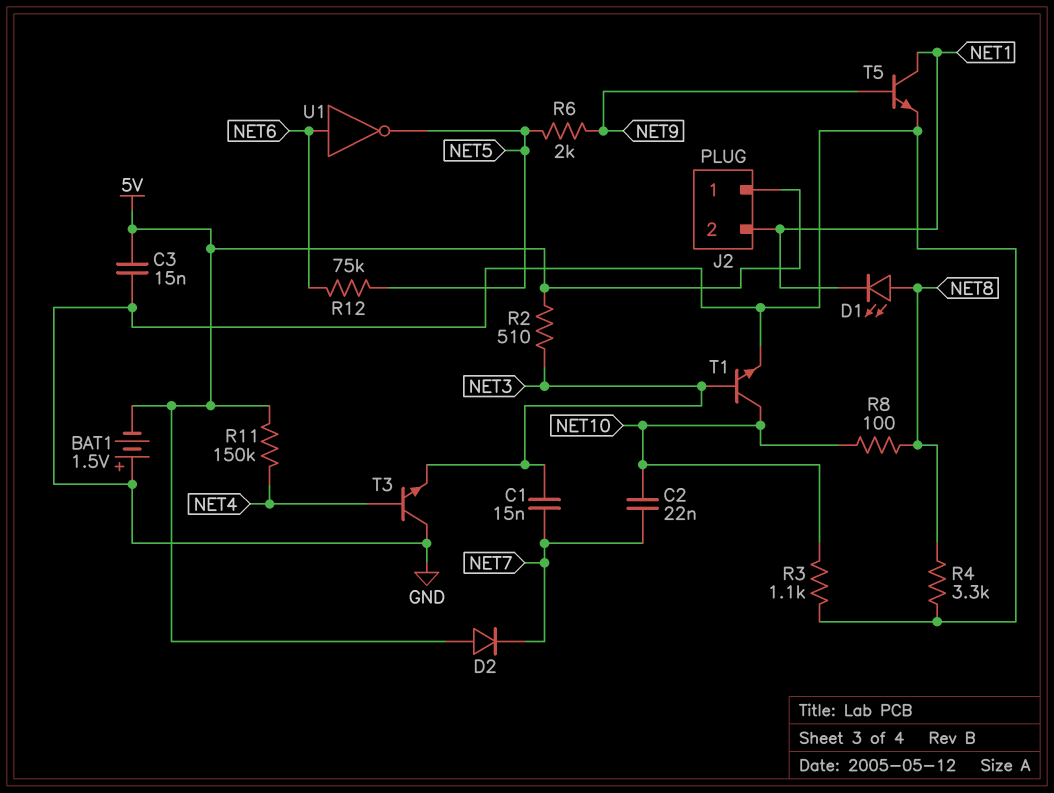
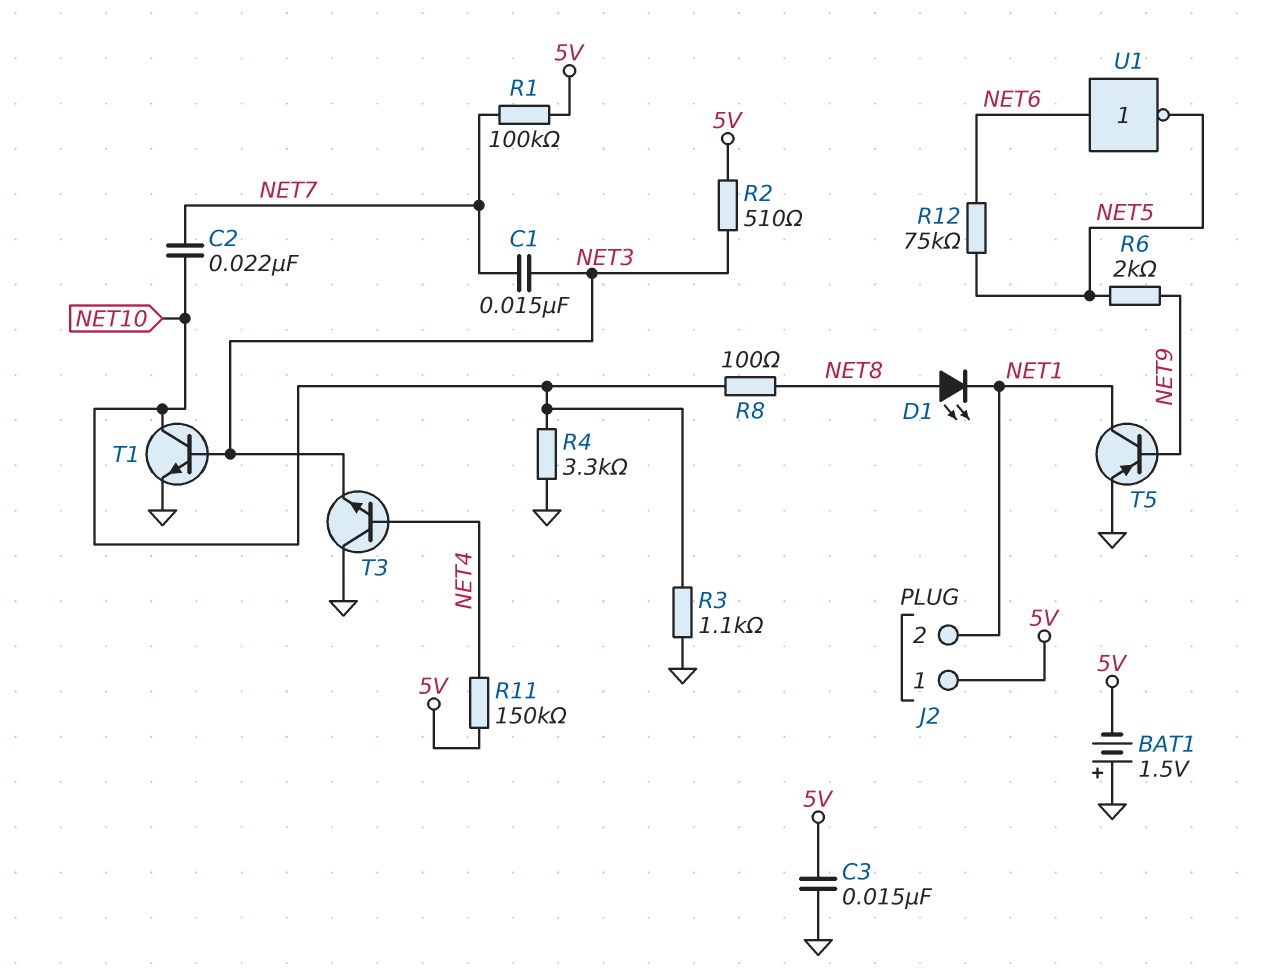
D2: diode (A 5V, K NET7) -> none
R1: none -> 100k (5V, NET7)
R4: 3.3k (GND, NET8) -> 3.3k (GND, NET10)
T5: NPN (B NET9, C NET1, E GND) -> PNP (B NET9, C NET1, E GND)

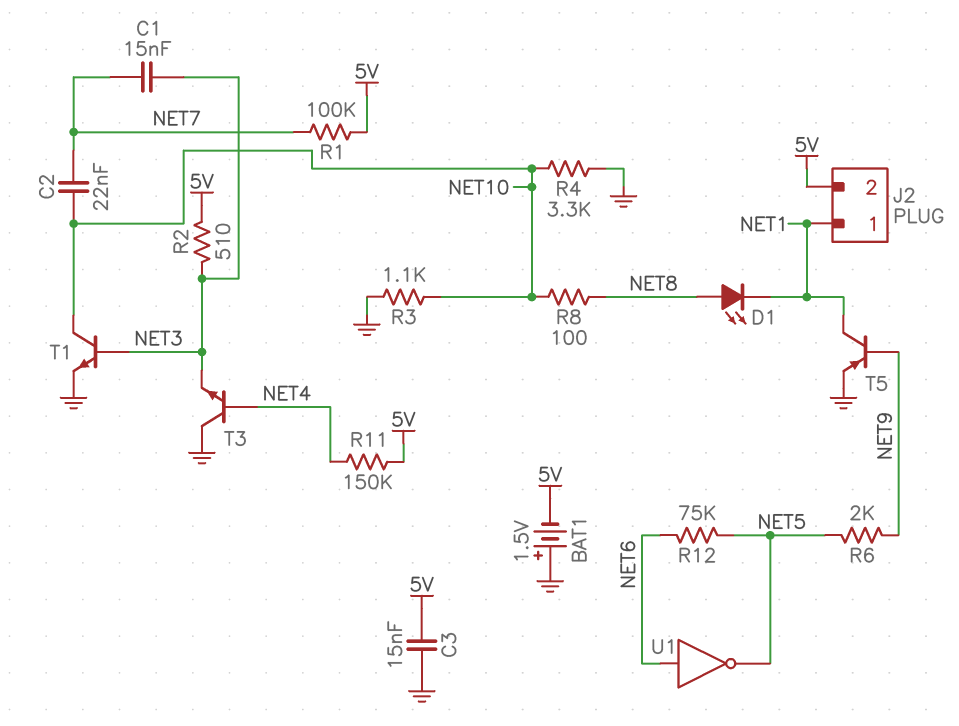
J2 pin 1: 5V -> NET1
J2 pin 2: NET1 -> 5V

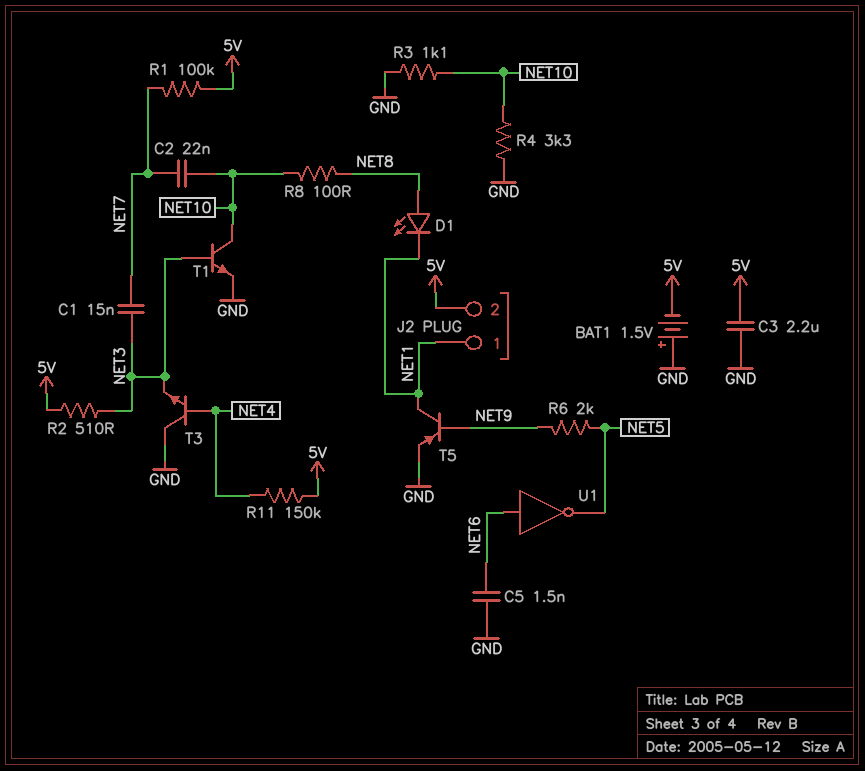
C3: 15nF (5V, GND) -> 2.2uF (5V, GND)
C5: none -> 1.5nF (GND, NET6)
R12: 75k (NET5, NET6) -> none

